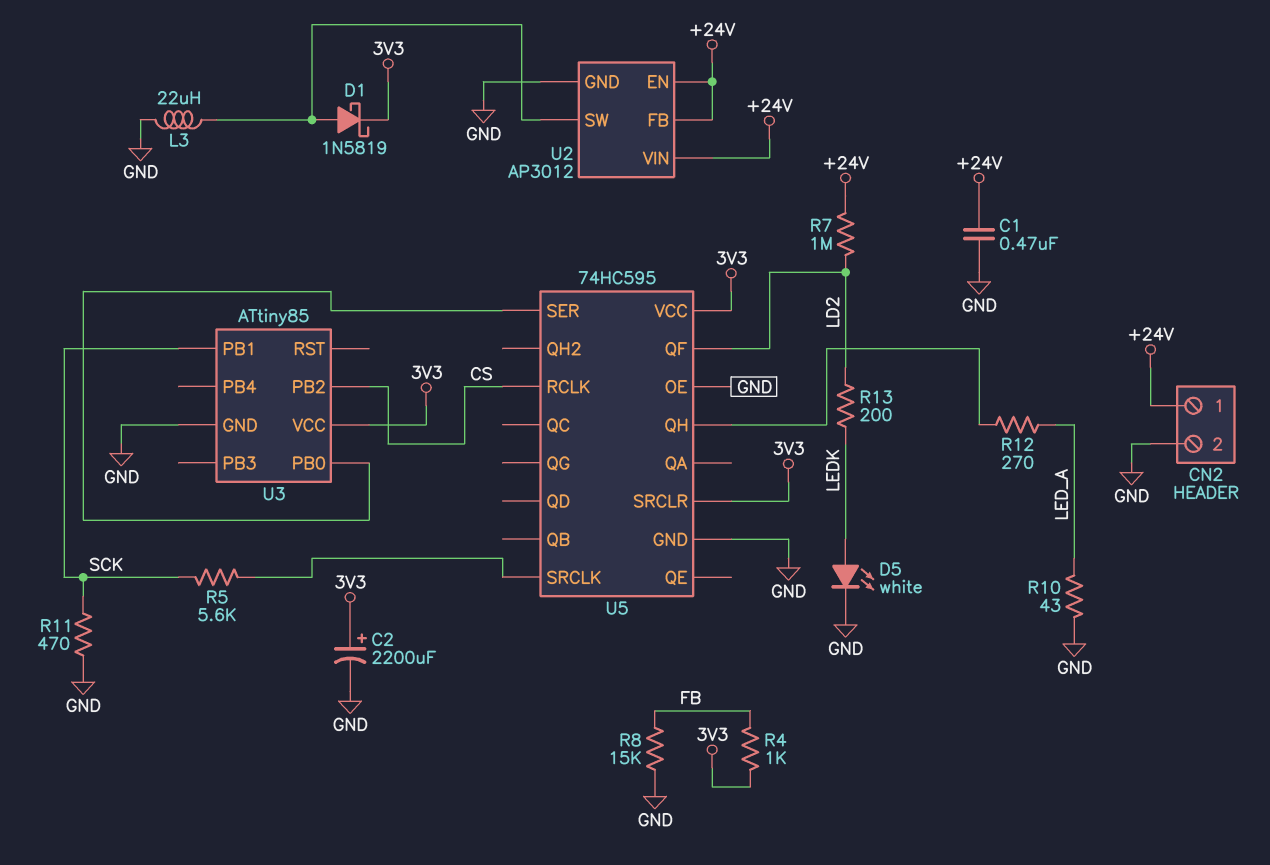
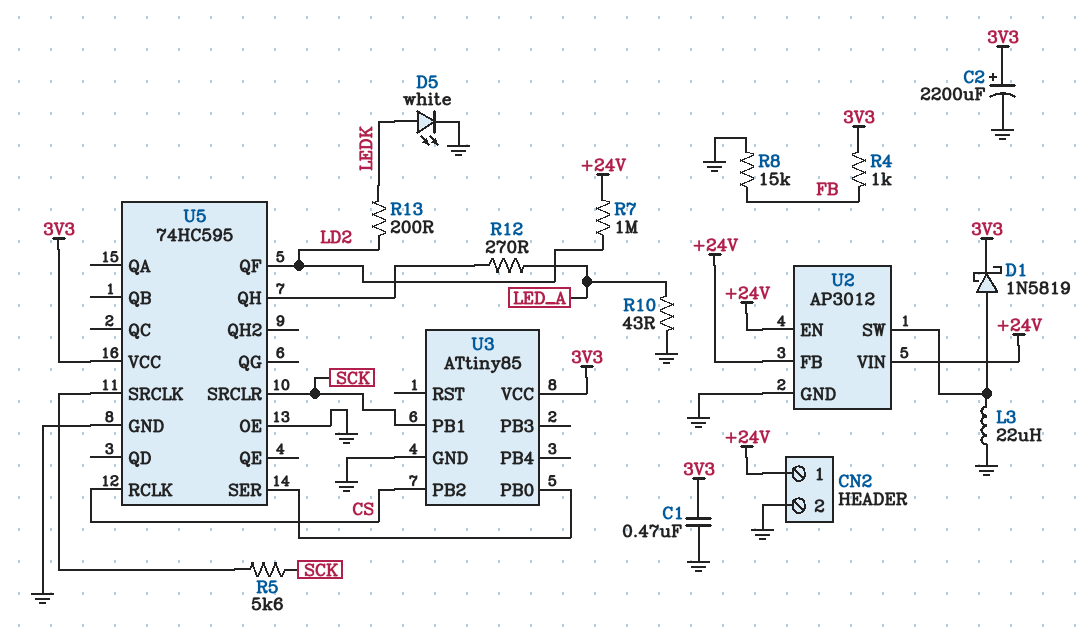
C1: 470nF (+24V, GND) -> 470nF (3V3, GND)
R11: 470 (GND, SCK) -> none
U5 pin SRCLR: 3V3 -> SCK

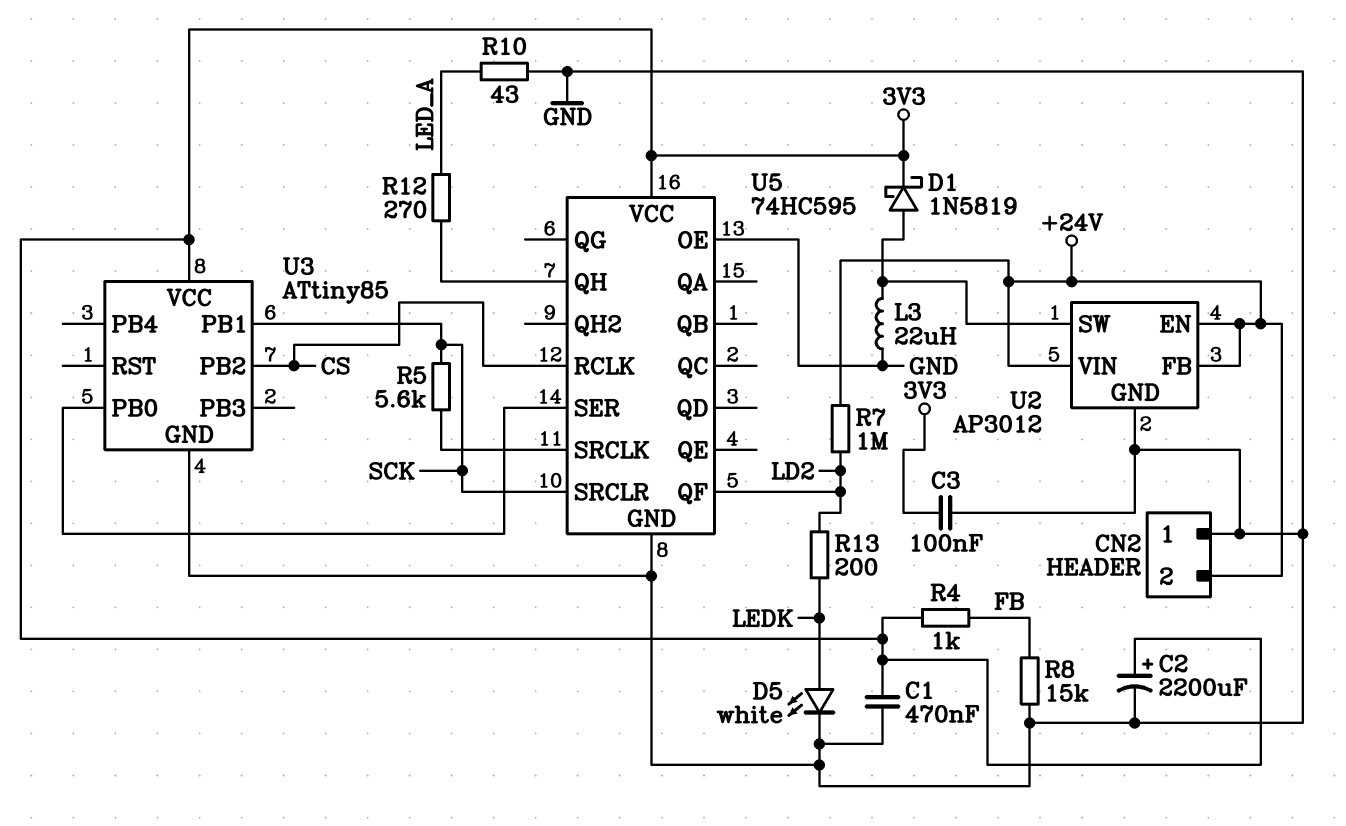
C3: none -> 100nF (3V3, GND)
CN2 pin 1: +24V -> GND
CN2 pin 2: GND -> +24V

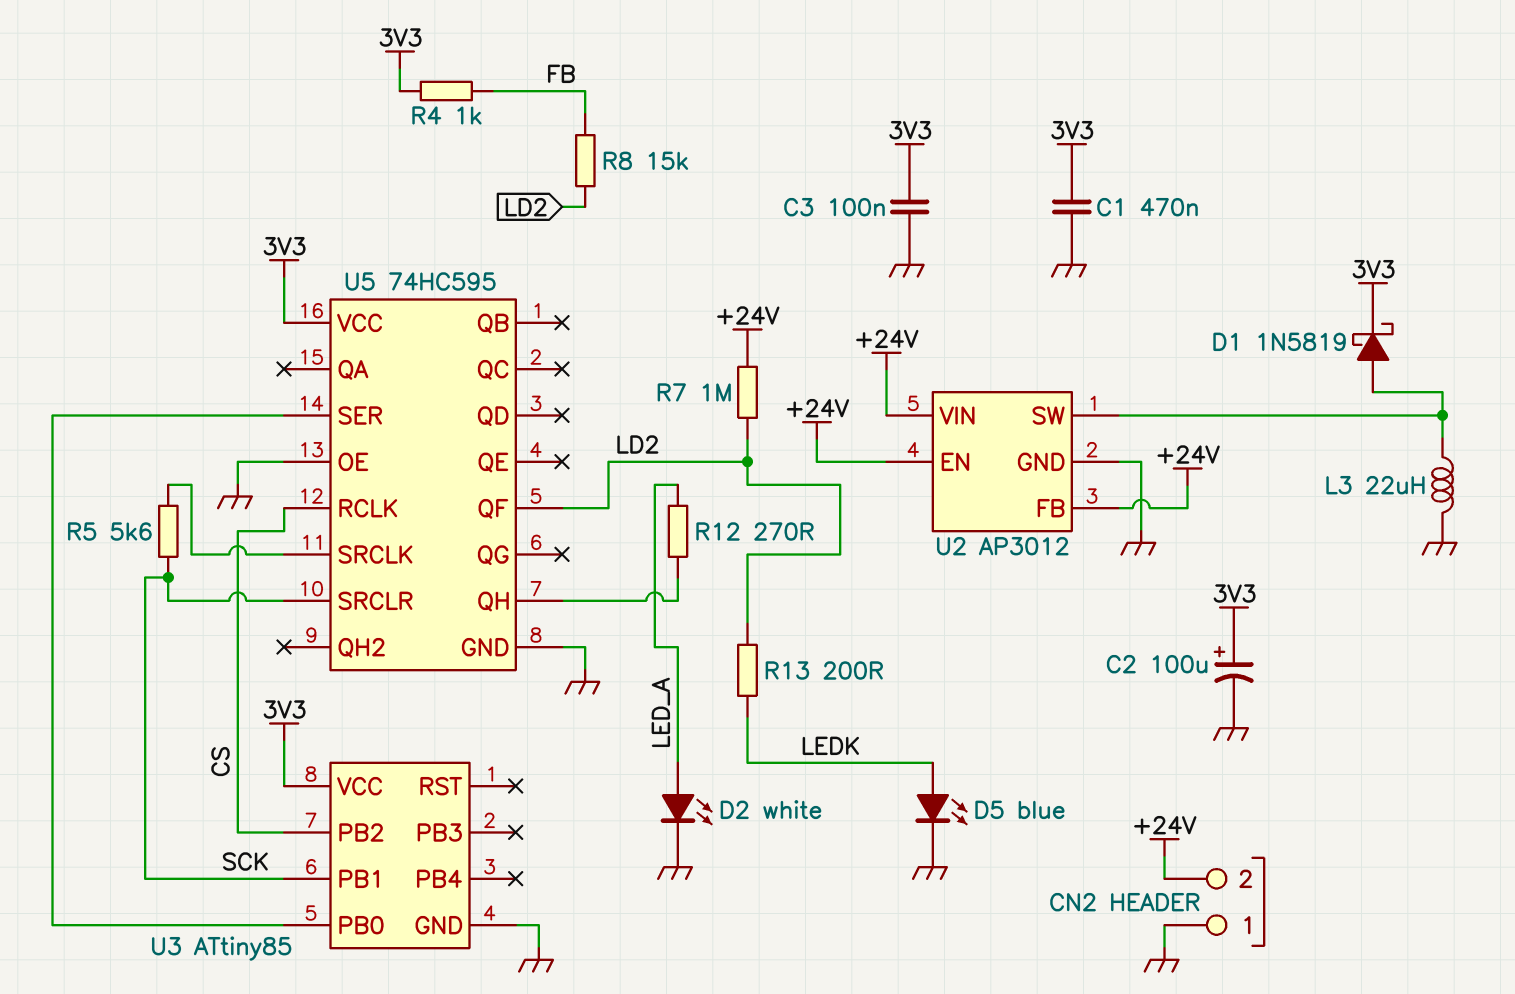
C2: 2200uF (plus 3V3, minus GND) -> 100uF (plus 3V3, minus GND)
D2: none -> LED white (A LED_A, K GND)
D5: LED white (A LEDK, K GND) -> LED blue (A LEDK, K GND)
R8: 15k (FB, GND) -> 15k (FB, LD2)
R10: 43 (GND, LED_A) -> none

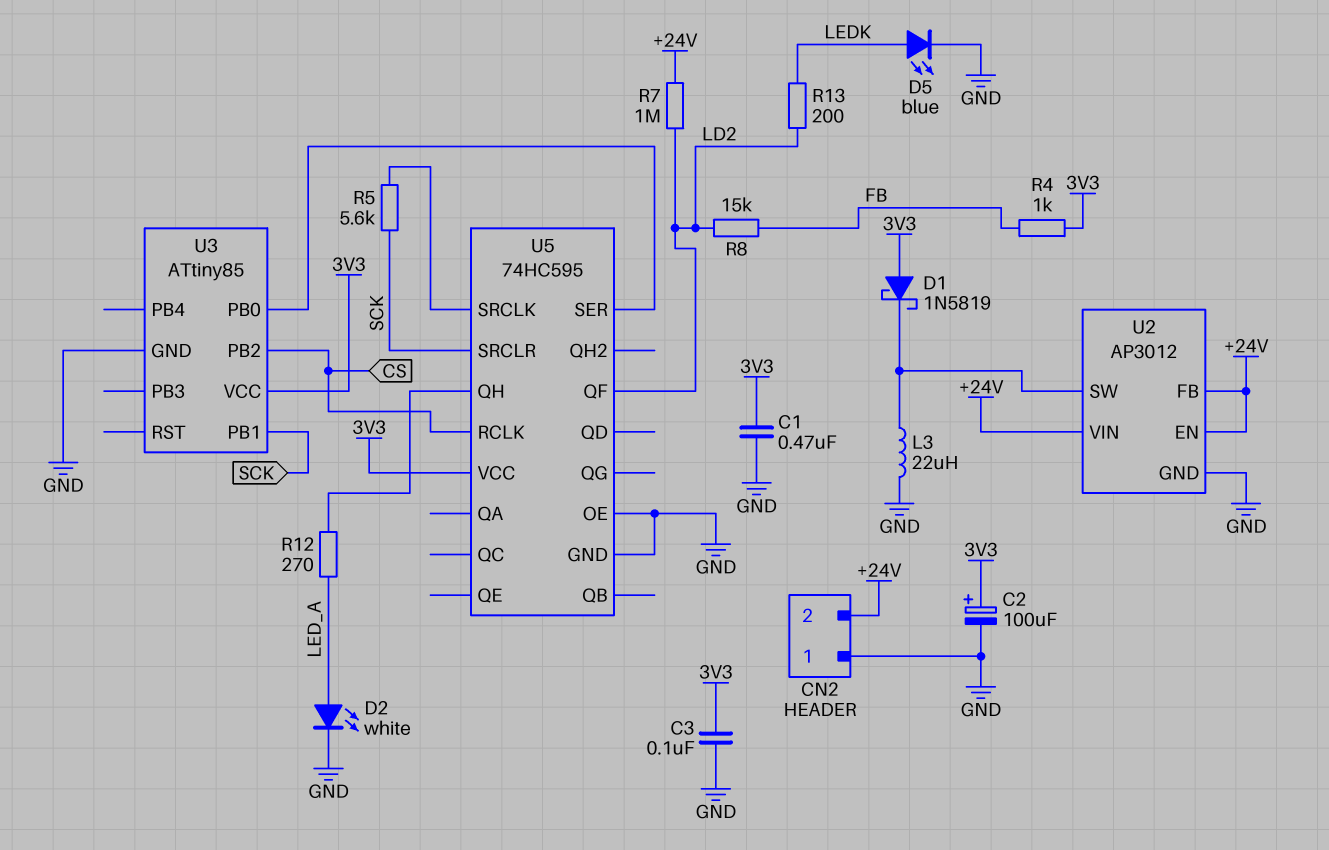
D1: schottky 1N5819 (A U2/SW, K 3V3) -> schottky 1N5819 (A 3V3, K U2/SW)

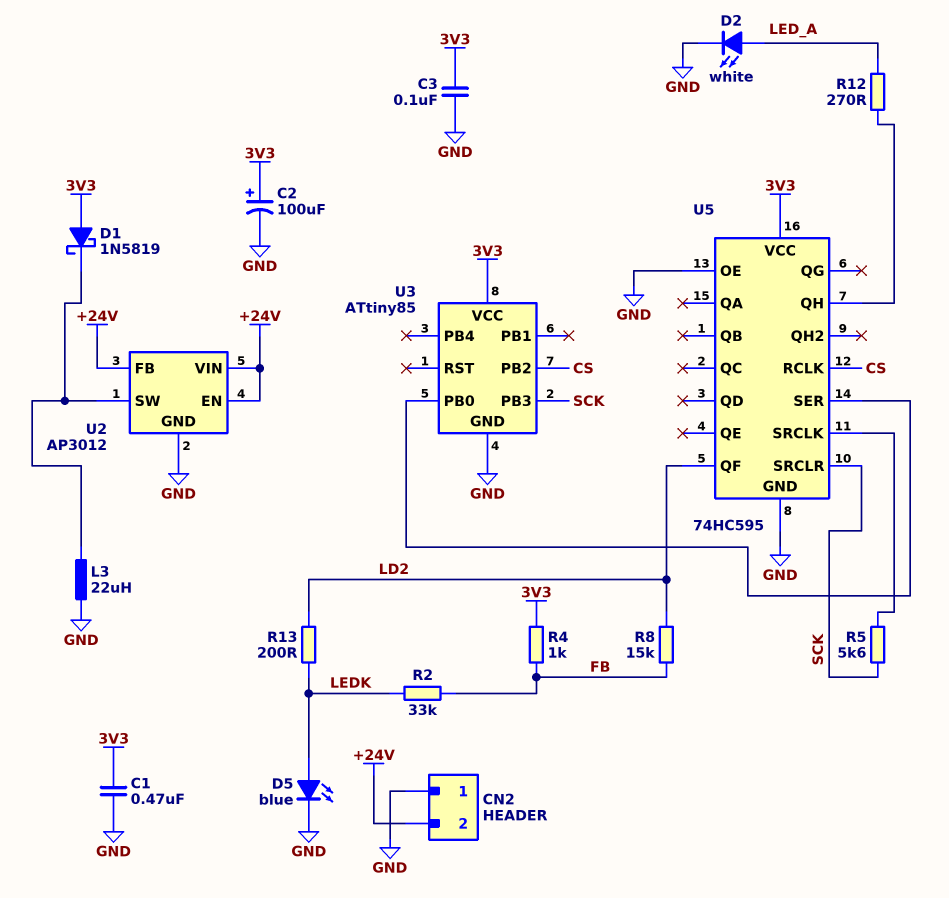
R2: none -> 33k (FB, LEDK)
R7: 1M (+24V, LD2) -> none
U3 pin PB1: SCK -> none
U3 pin PB3: none -> SCK

